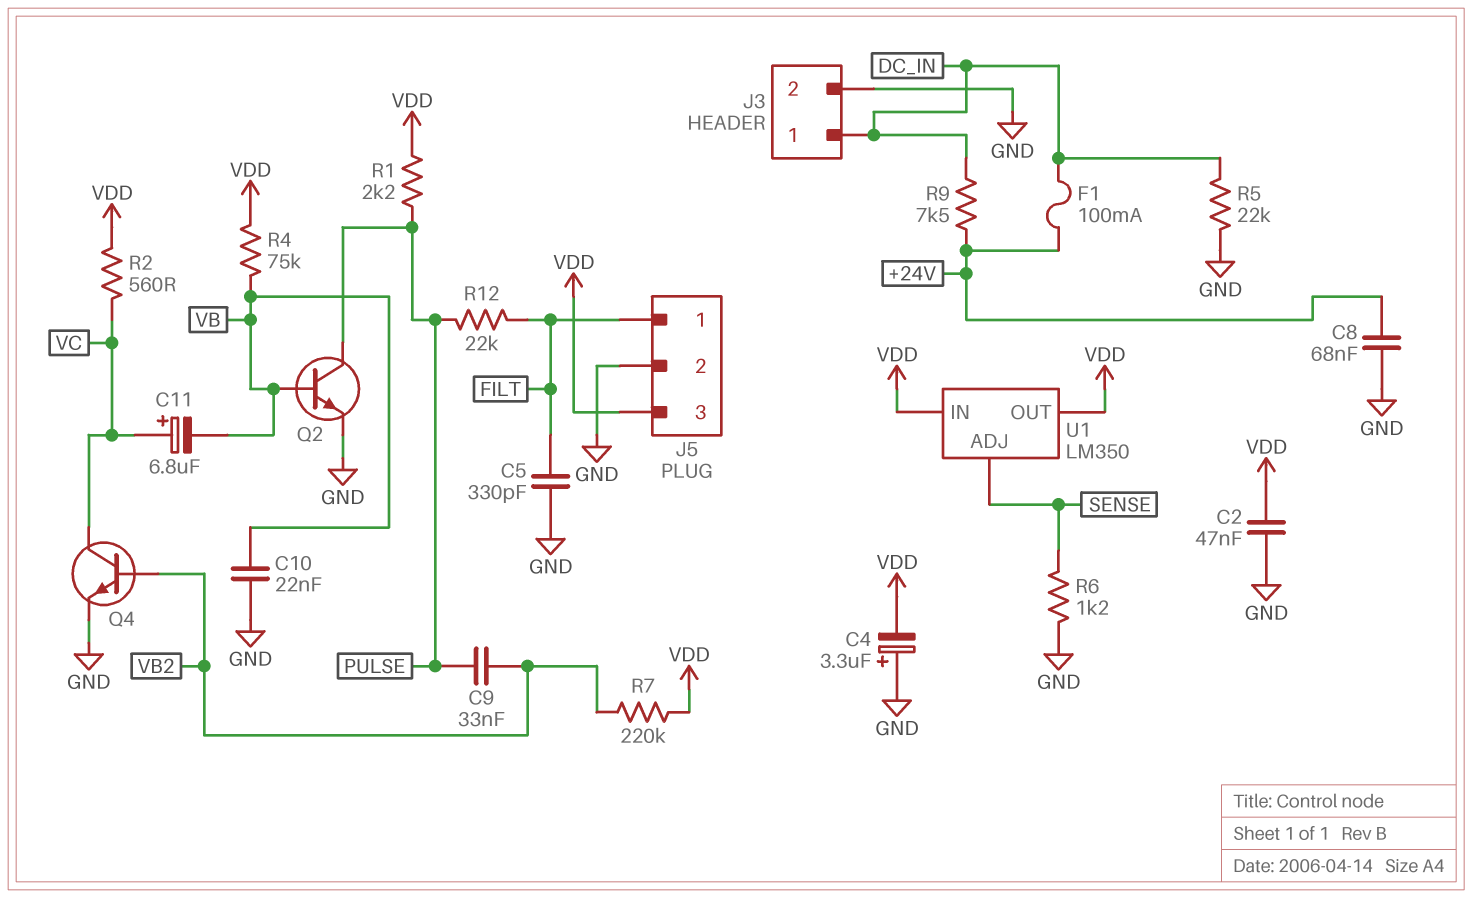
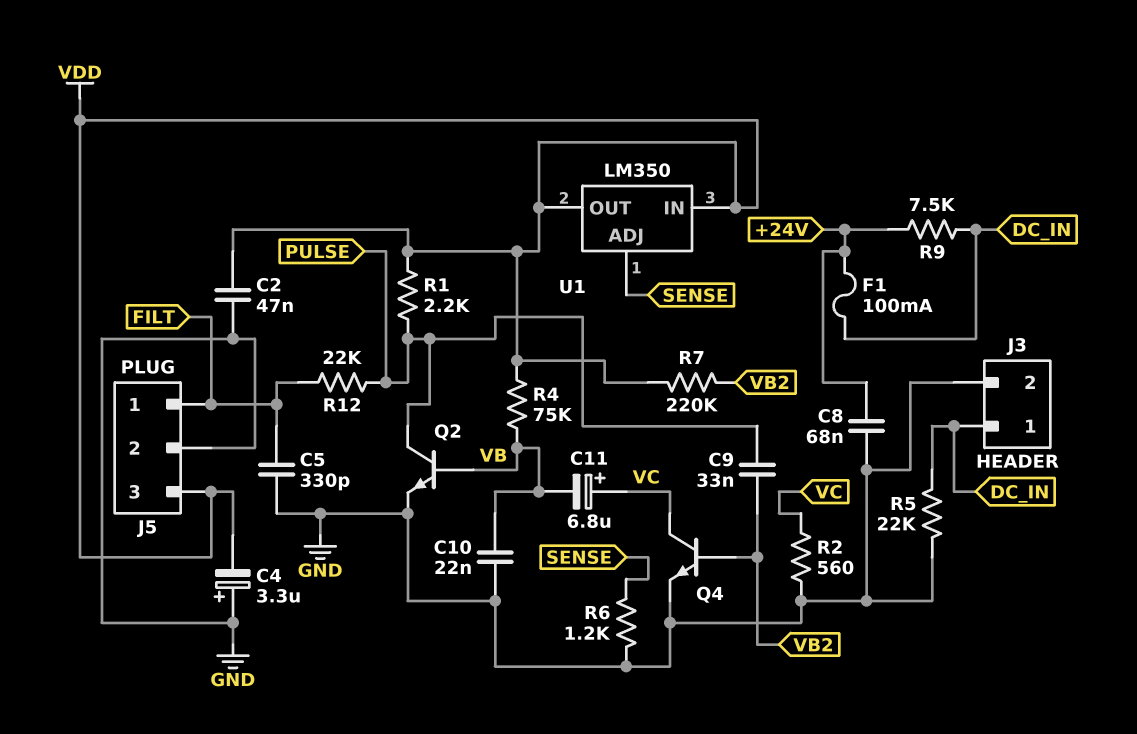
R2: 560 (VC, VDD) -> 560 (GND, VC)

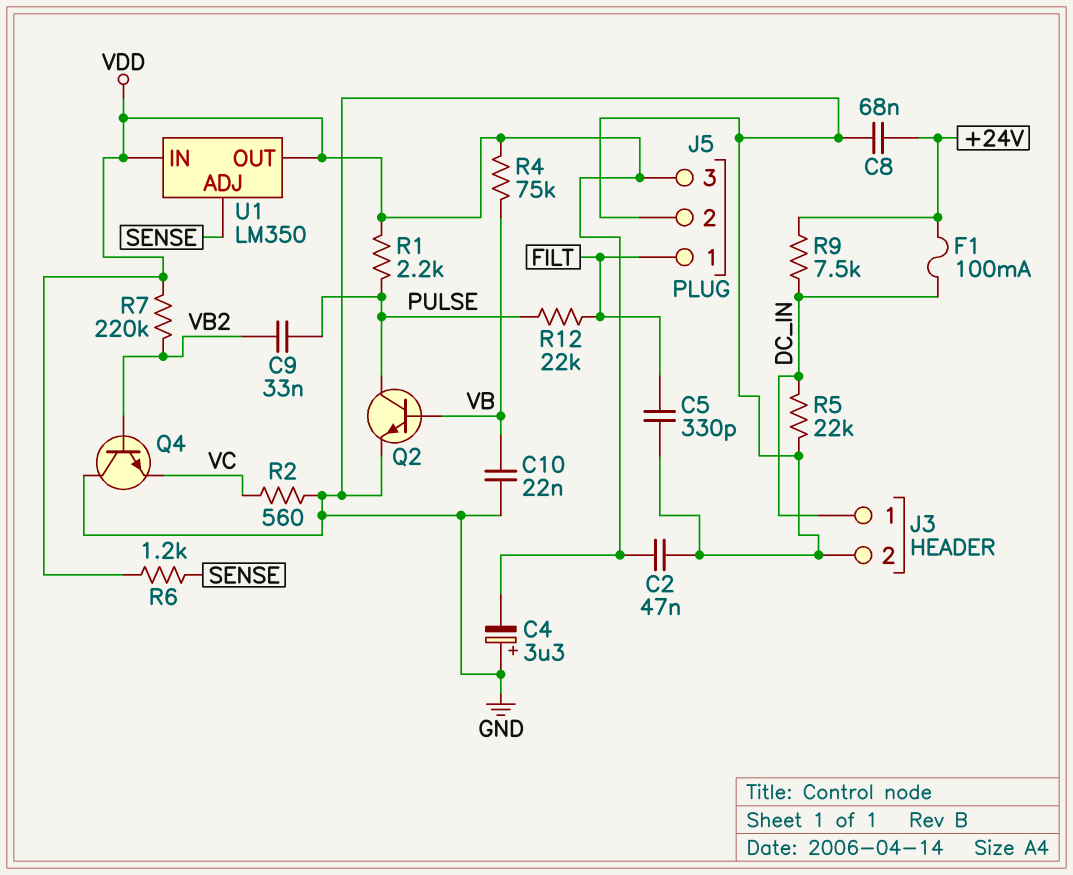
C11: 6.8uF (plus VC, minus VB) -> none
Q4: NPN (B VB2, C VC, E GND) -> NPN (B VB2, C GND, E VC)
R6: 1.2k (GND, SENSE) -> 1.2k (SENSE, VDD)

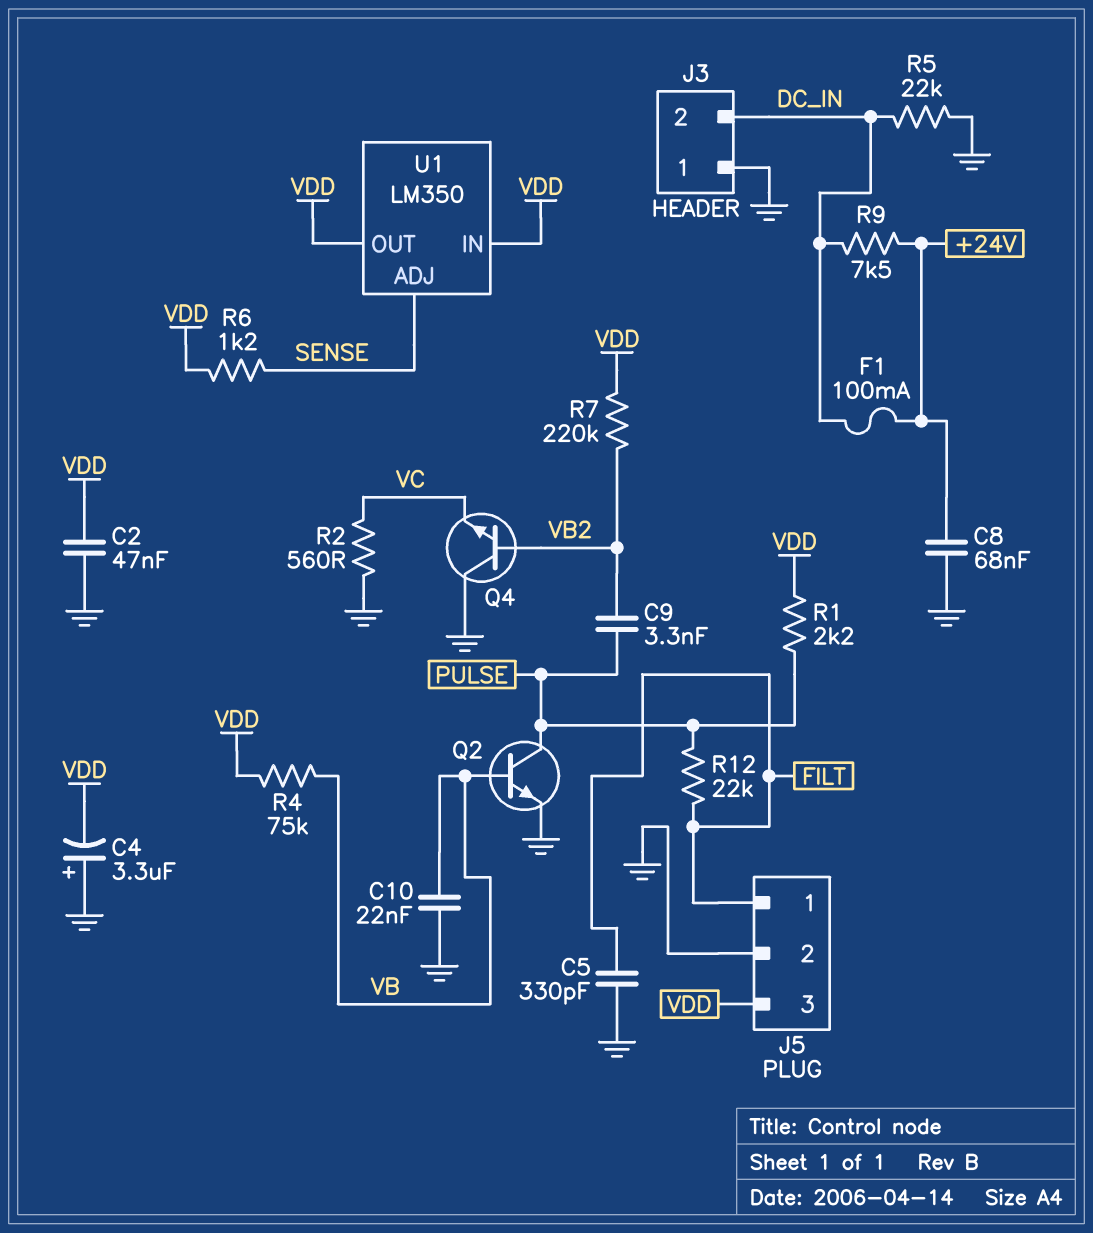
C9: 33nF (PULSE, VB2) -> 3.3nF (PULSE, VB2)
J3 pin 1: DC_IN -> GND
J3 pin 2: GND -> DC_IN

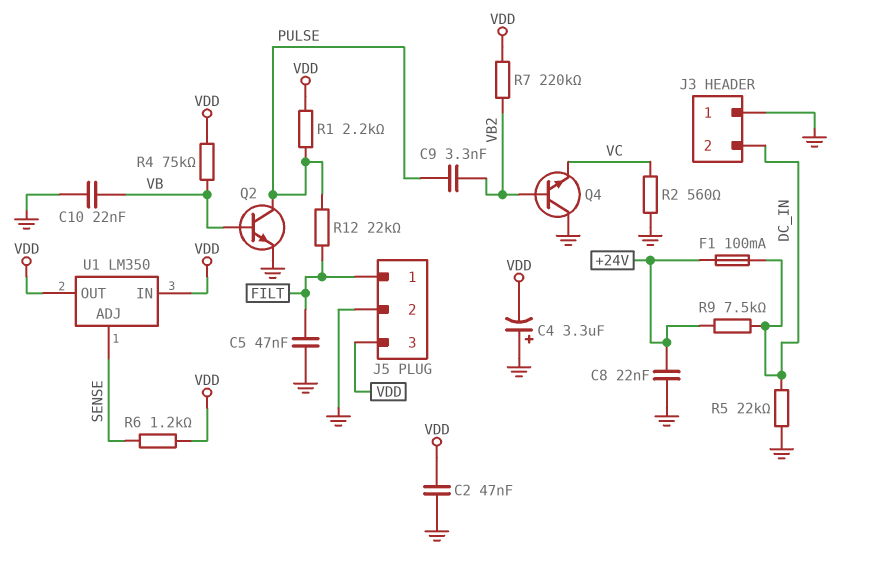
C5: 330pF (FILT, GND) -> 47nF (FILT, GND)
C8: 68nF (+24V, GND) -> 22nF (+24V, GND)

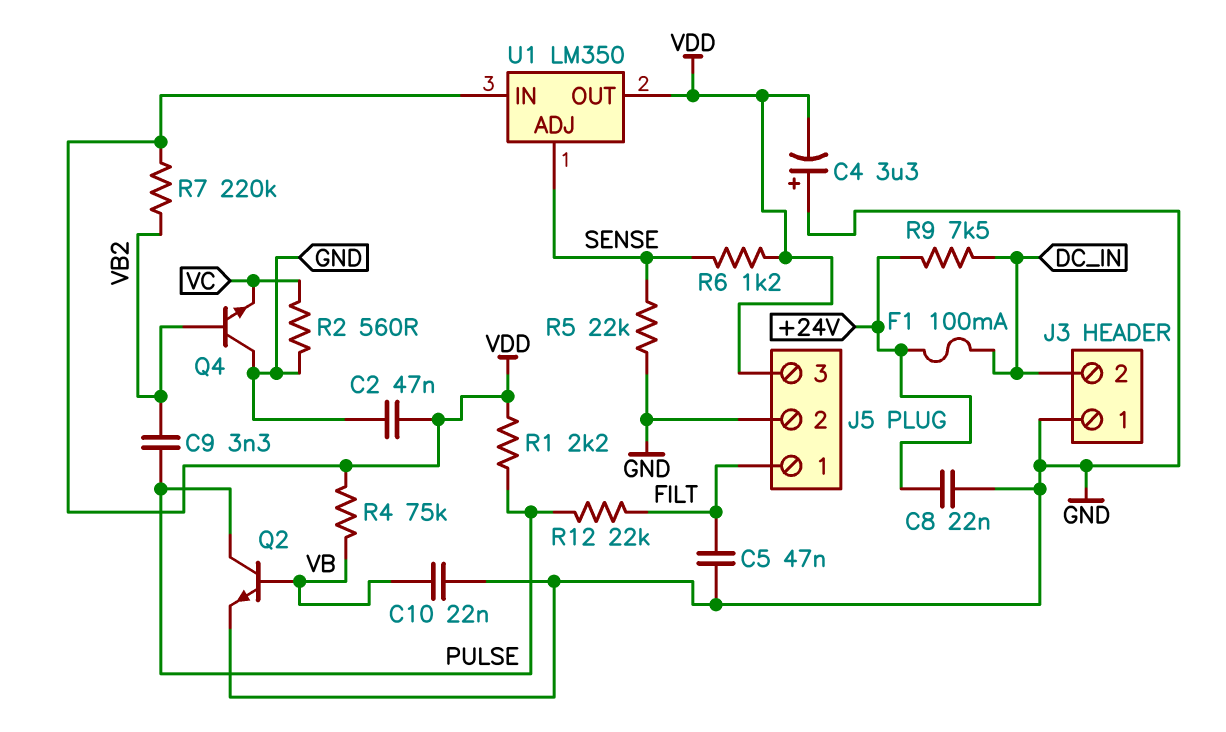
R5: 22k (DC_IN, GND) -> 22k (GND, SENSE)

